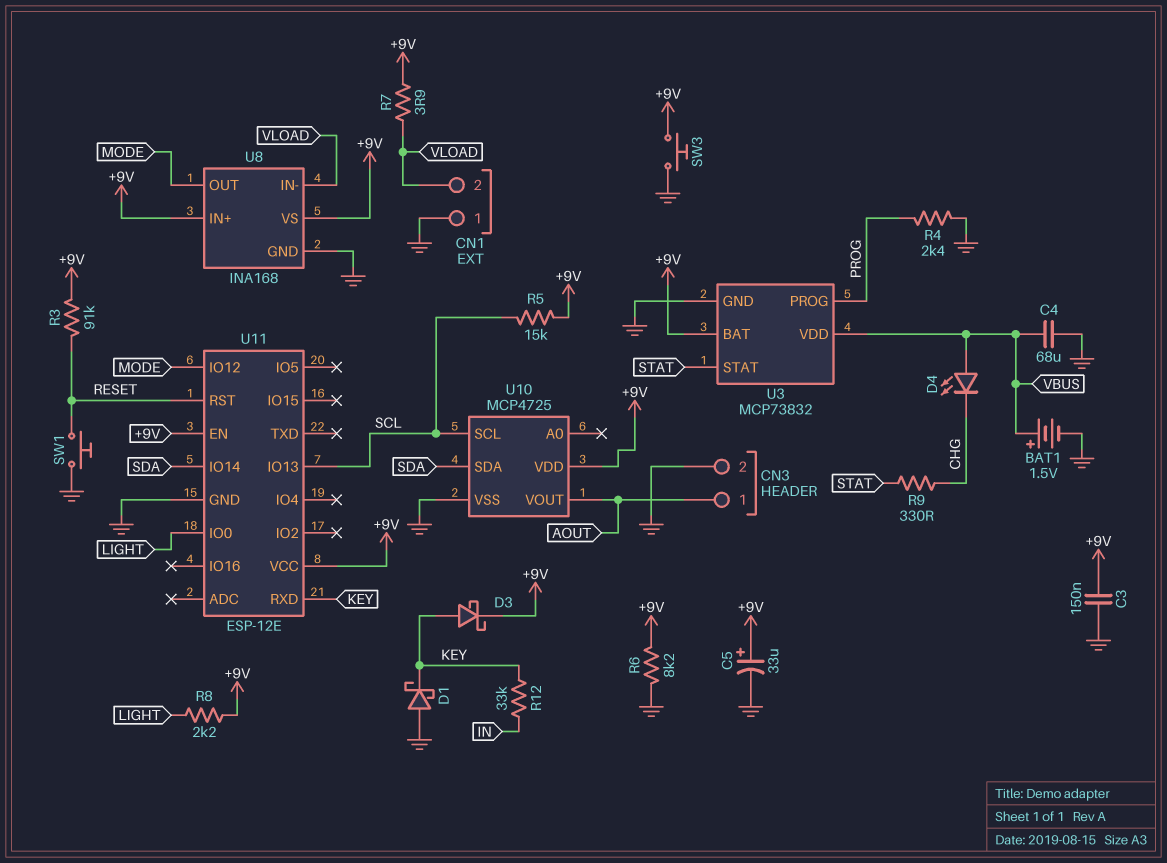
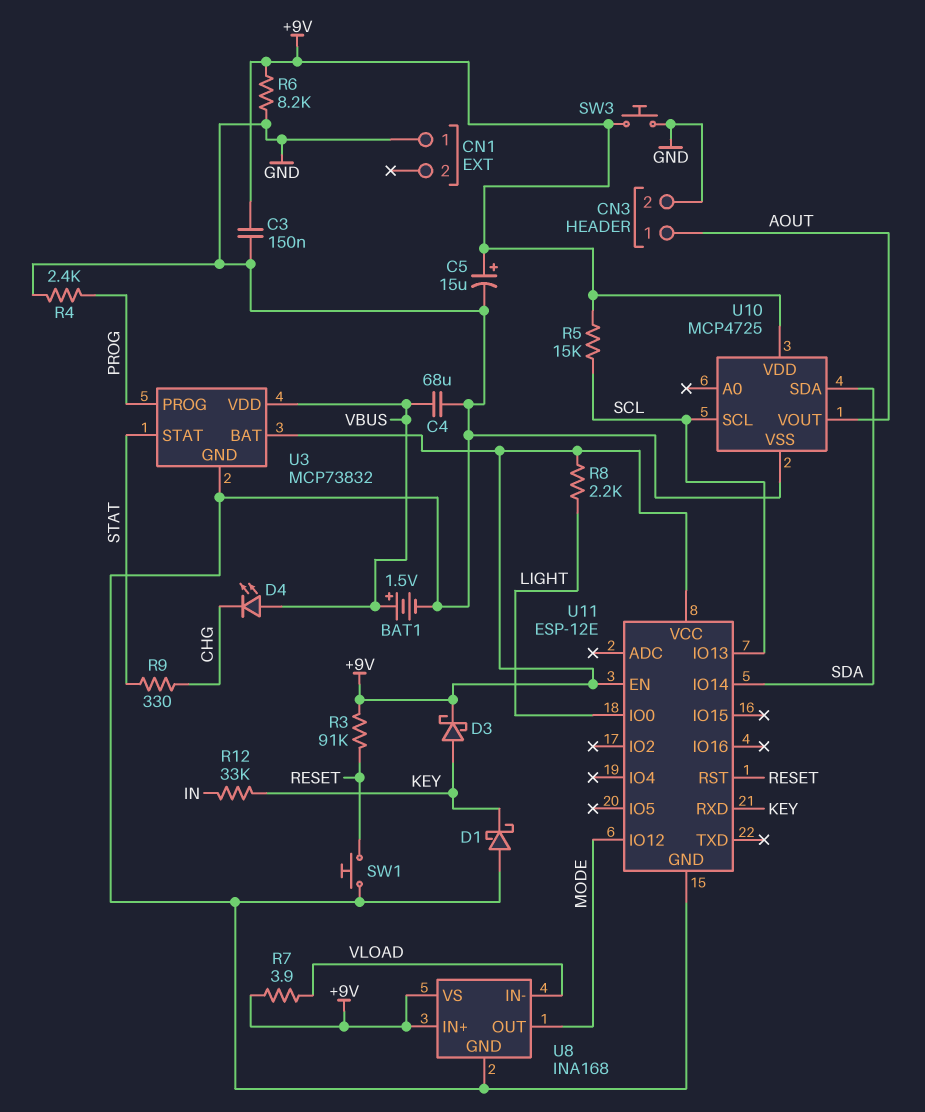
C5: 33uF (plus +9V, minus GND) -> 15uF (plus +9V, minus GND)
CN1 pin 2: VLOAD -> none

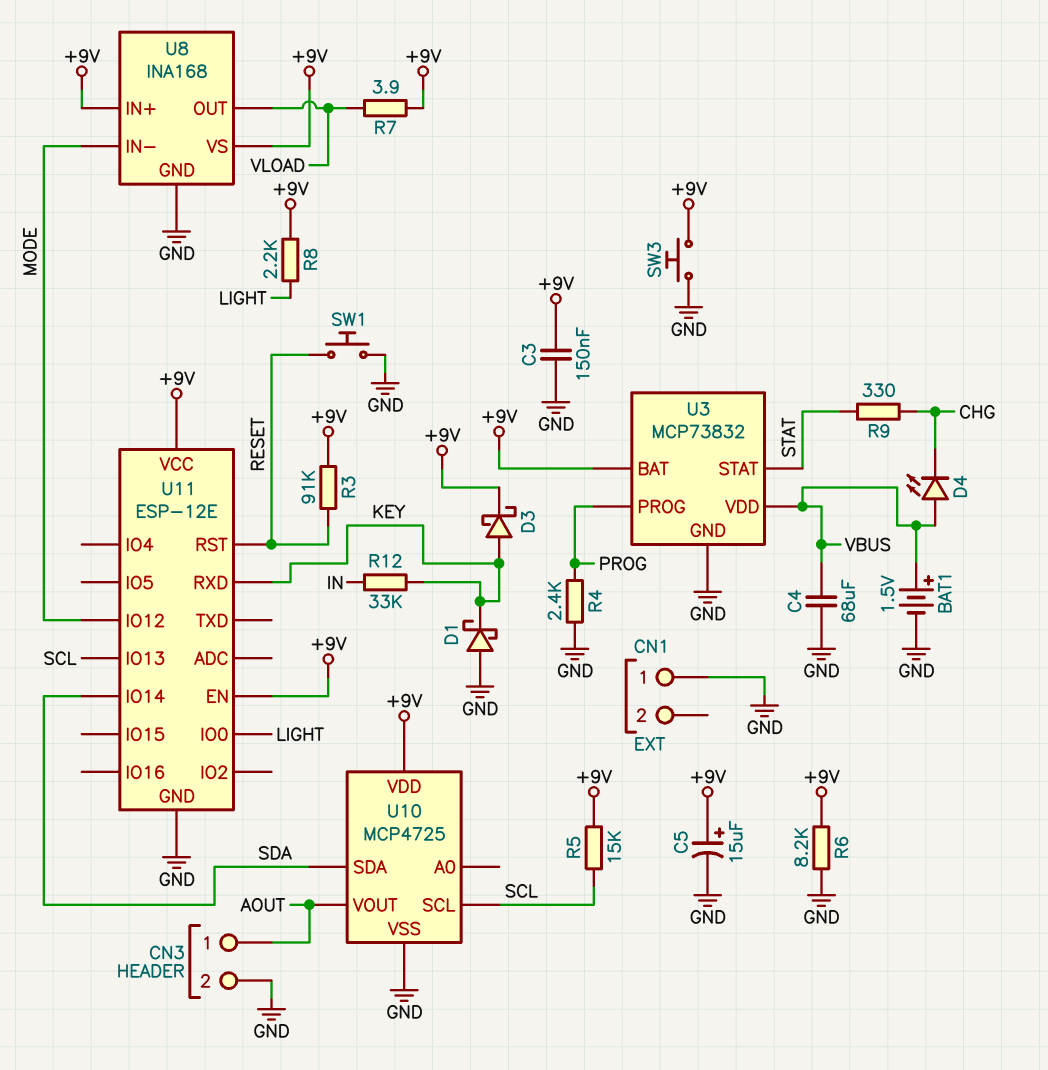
U8 pin IN-: VLOAD -> MODE
U8 pin OUT: MODE -> VLOAD

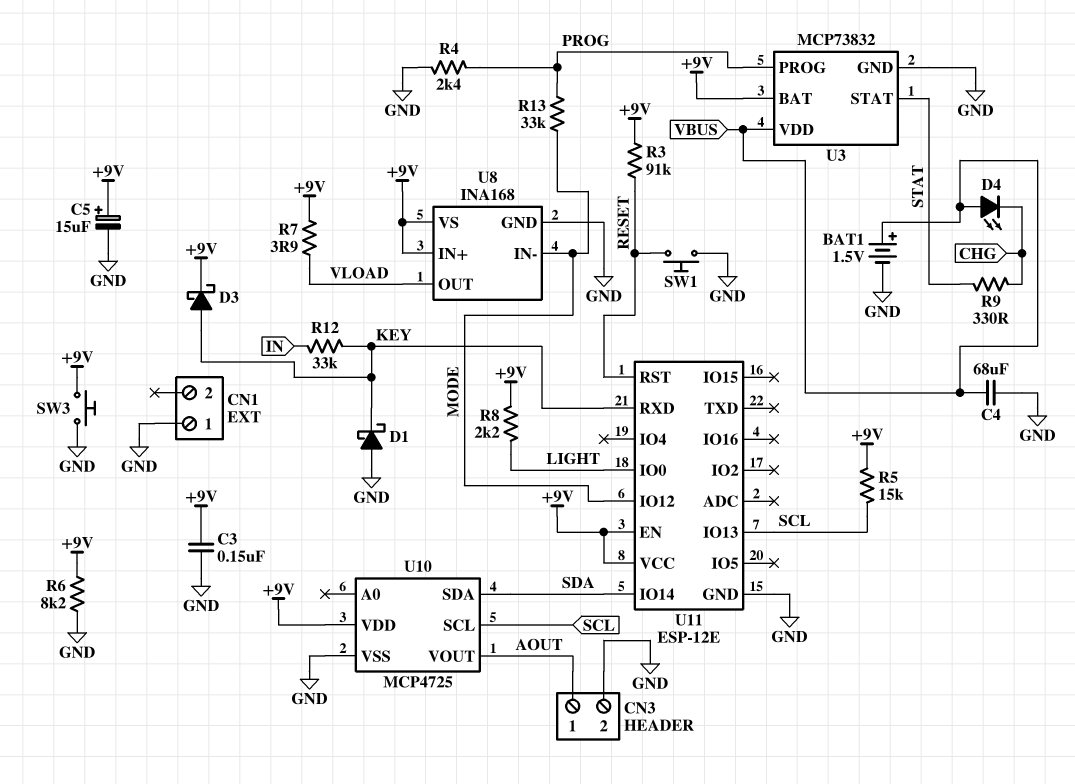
R13: none -> 33k (MODE, PROG)

